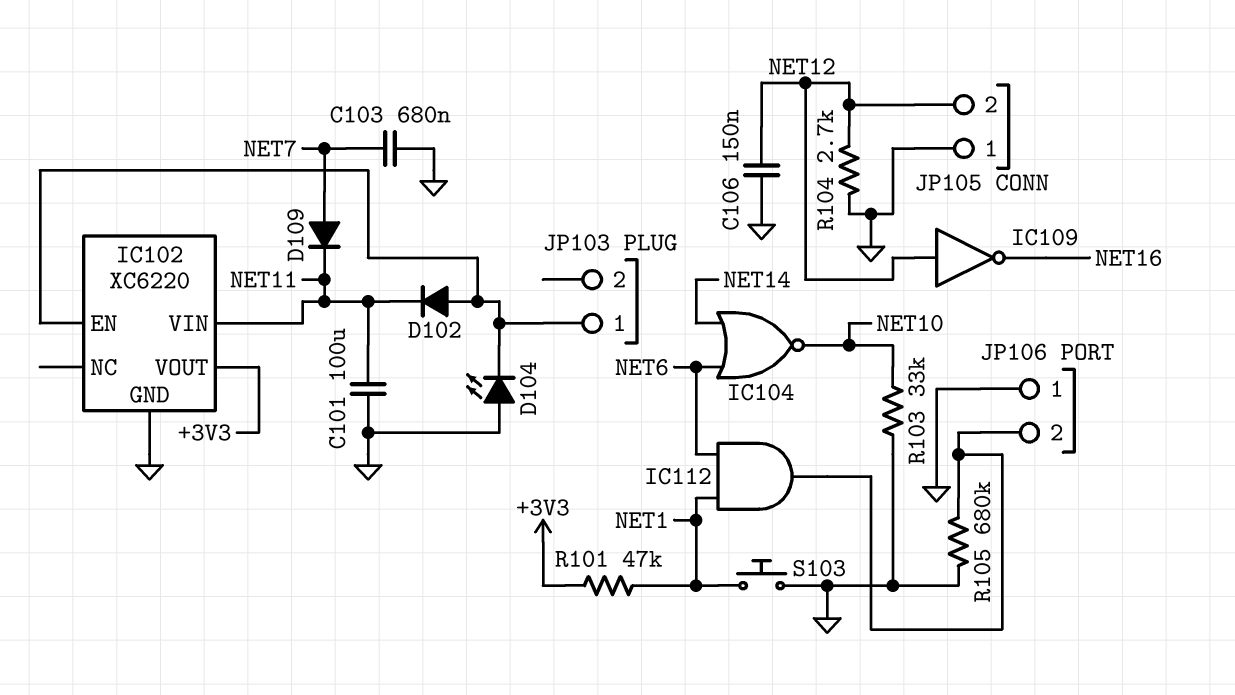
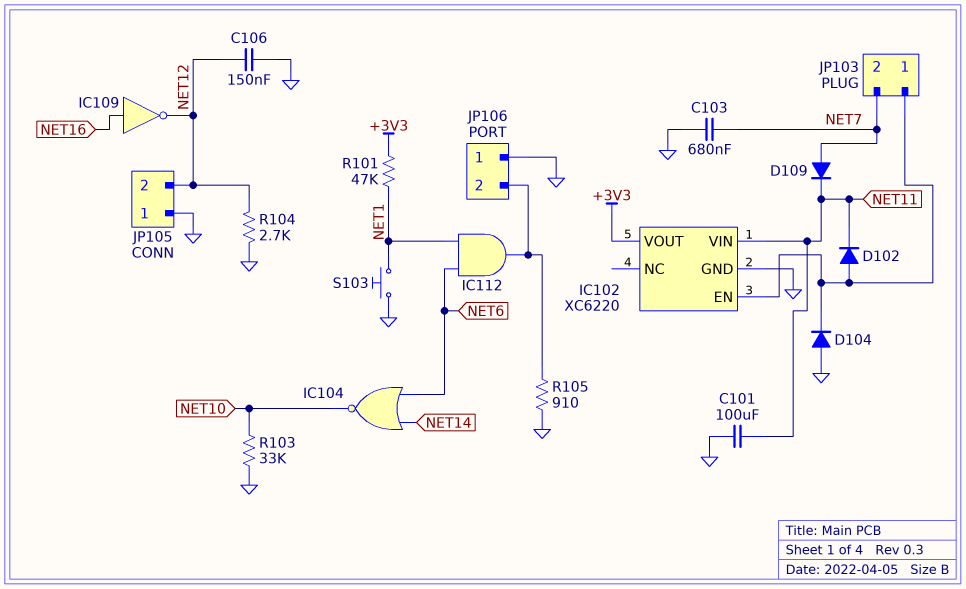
D104: LED (A GND, K IC102/EN) -> diode (A GND, K IC102/EN)
IC109: NOT (in NET12, out NET16) -> NOT (in NET16, out NET12)
JP103 pin 2: none -> NET7
R105: 680k (GND, JP106/2) -> 910 (GND, JP106/2)

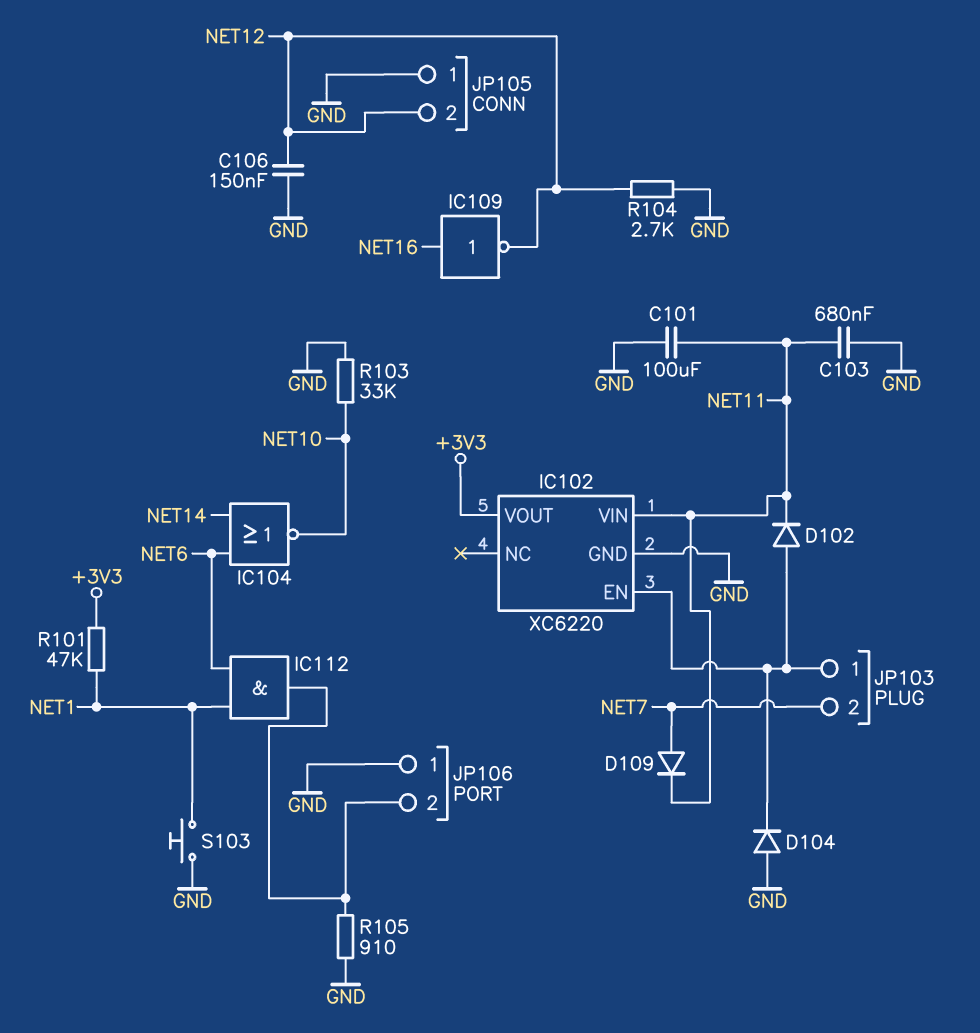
C103: 680nF (GND, NET7) -> 680nF (GND, NET11)

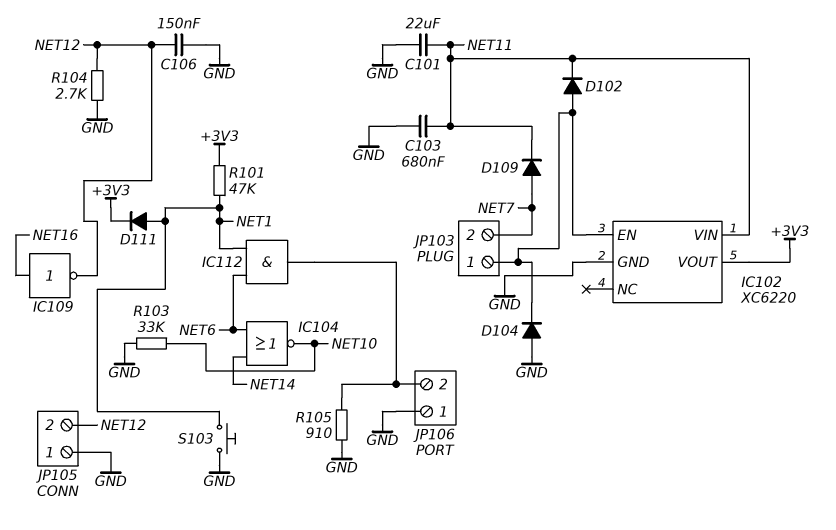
C101: 100uF (GND, NET11) -> 22uF (GND, NET11)
D111: none -> diode (A NET1, K +3V3)

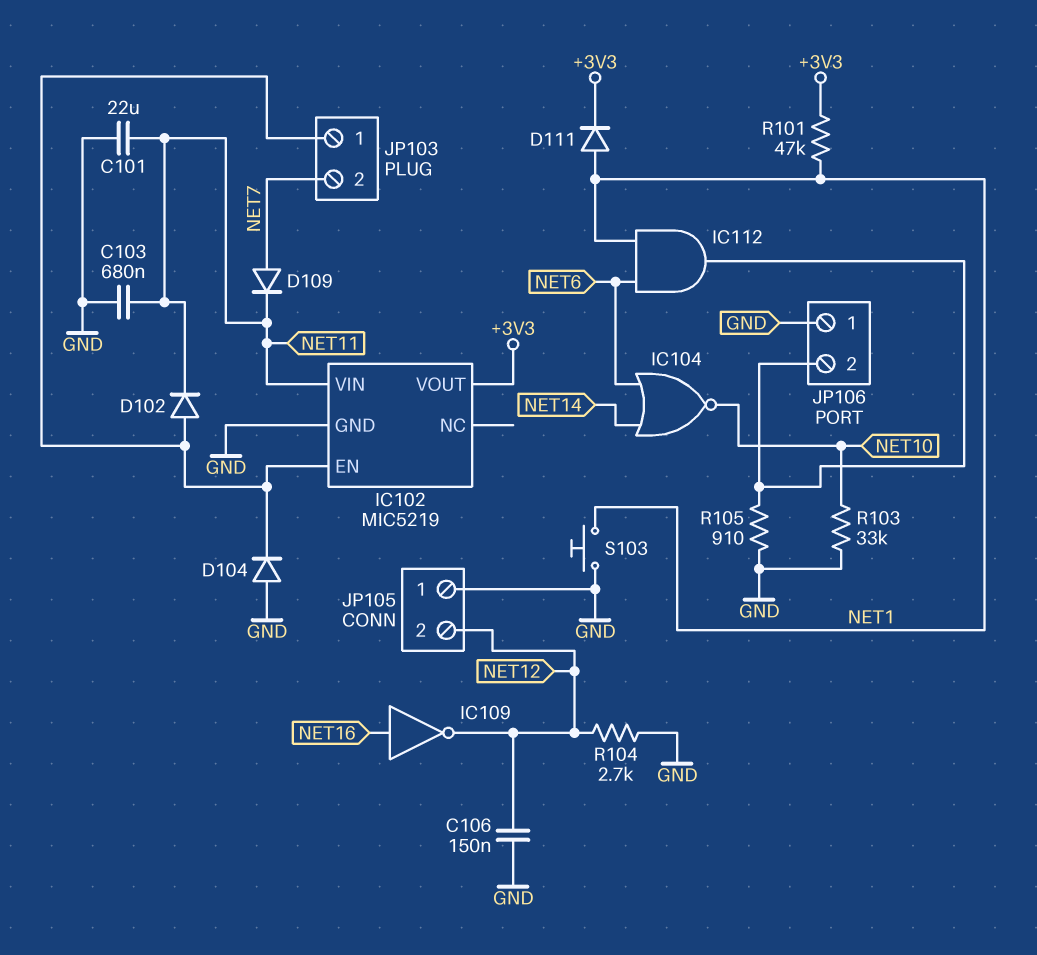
IC102: XC6220 -> MIC5219

